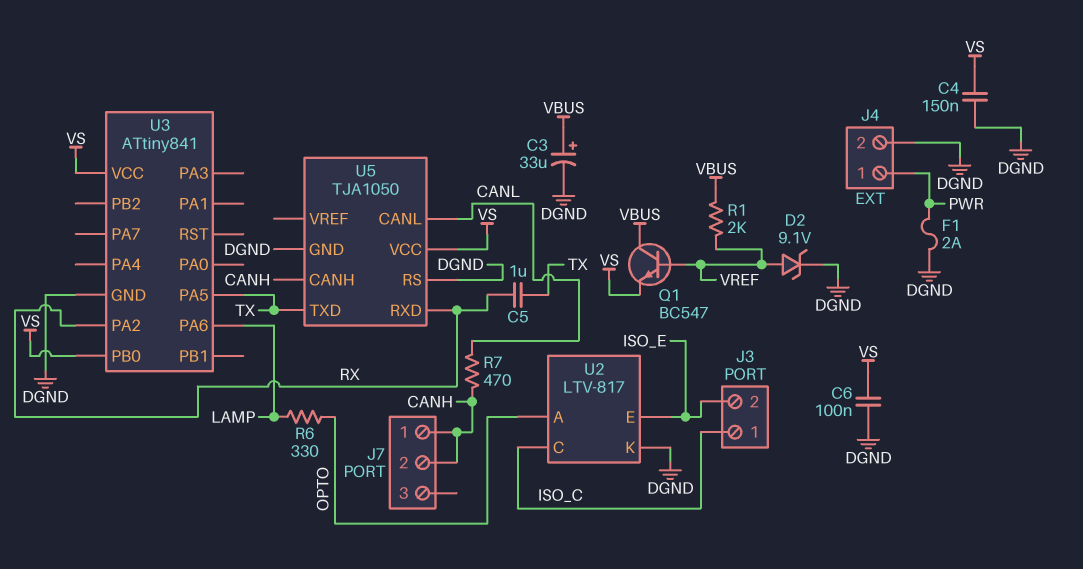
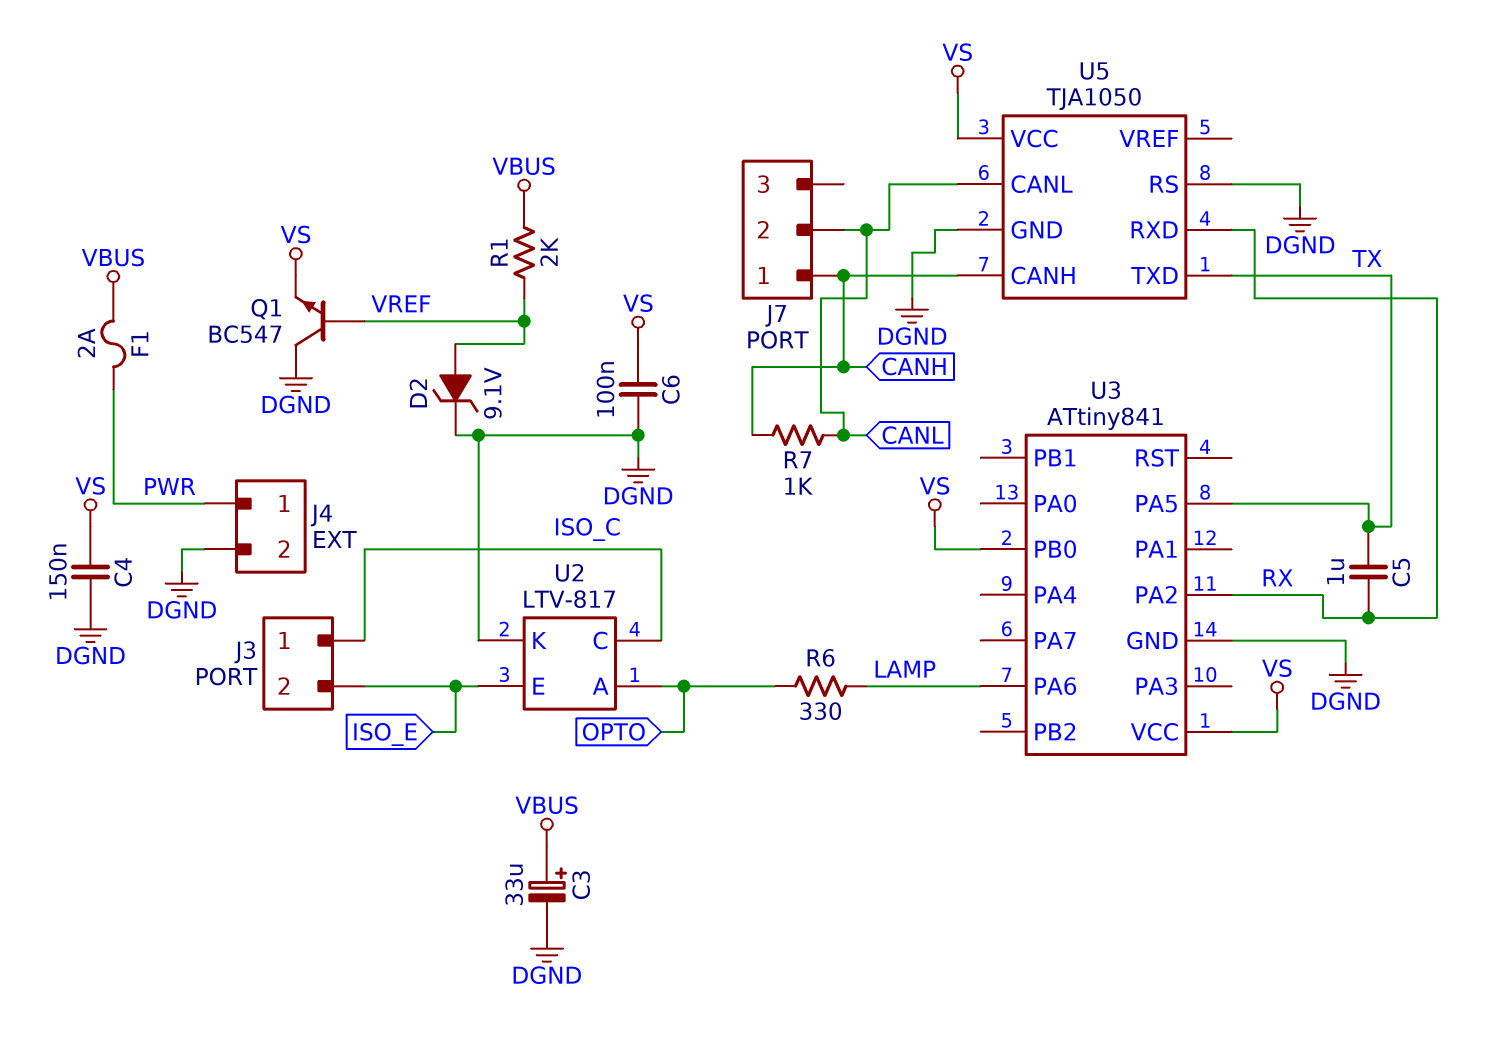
F1: 2A (DGND, PWR) -> 2A (PWR, VBUS)
J7 pin 2: CANH -> CANL
Q1: NPN BC547 (B VREF, C VBUS, E VS) -> NPN BC547 (B VREF, C DGND, E VS)
R7: 470 (CANH, CANL) -> 1k (CANH, CANL)

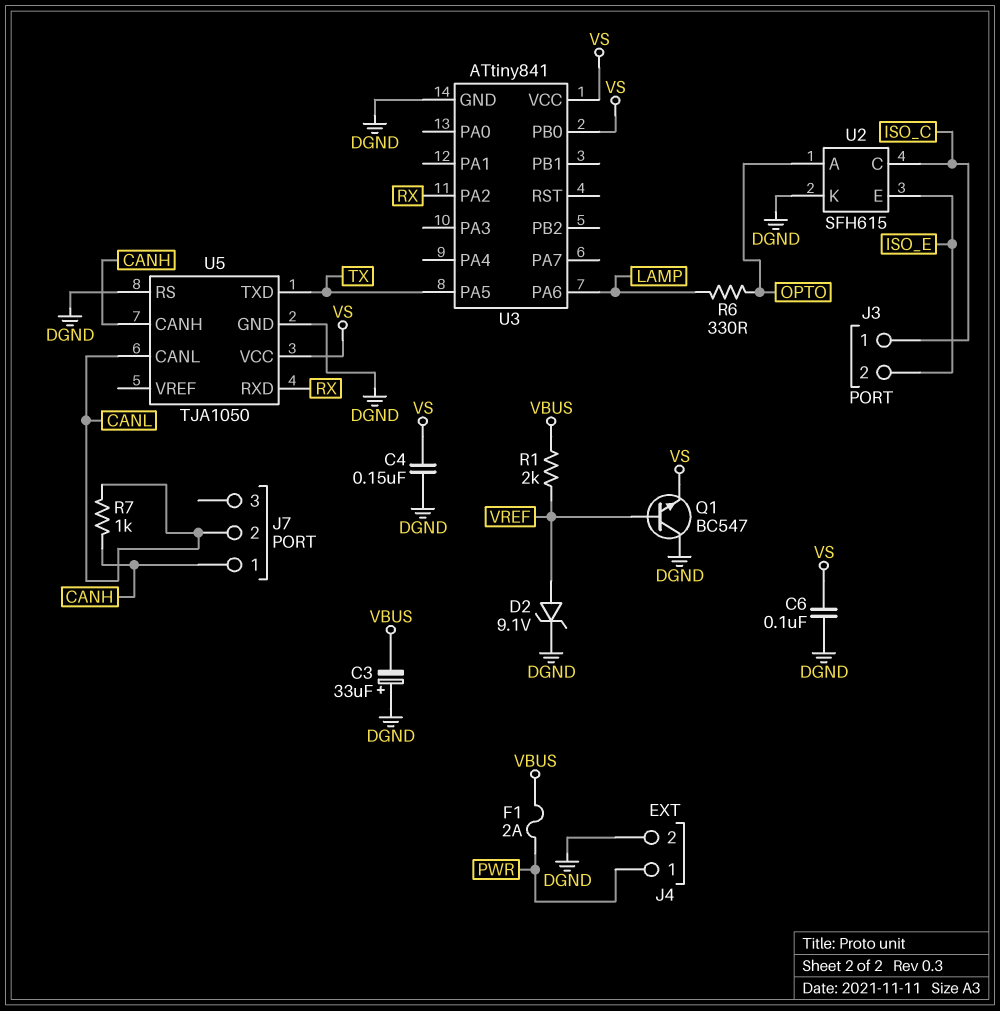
C3: 33uF (plus VBUS, minus DGND) -> 33uF (plus DGND, minus VBUS)
C5: 1uF (RX, TX) -> none
U2: LTV-817 -> SFH615

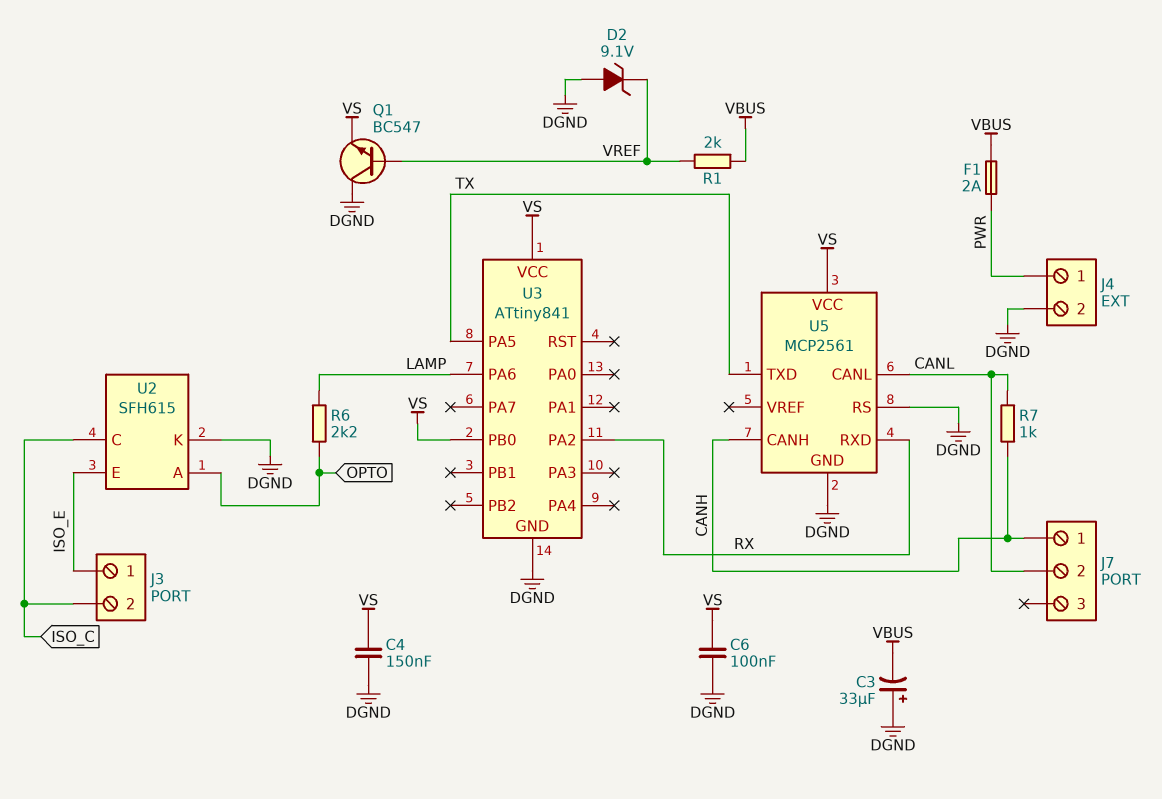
D2: zener 9.1V (A VREF, K DGND) -> zener 9.1V (A DGND, K VREF)
J3 pin 1: ISO_C -> ISO_E
J3 pin 2: ISO_E -> ISO_C
R6: 330 (LAMP, OPTO) -> 2.2k (LAMP, OPTO)
U5: TJA1050 -> MCP2561

